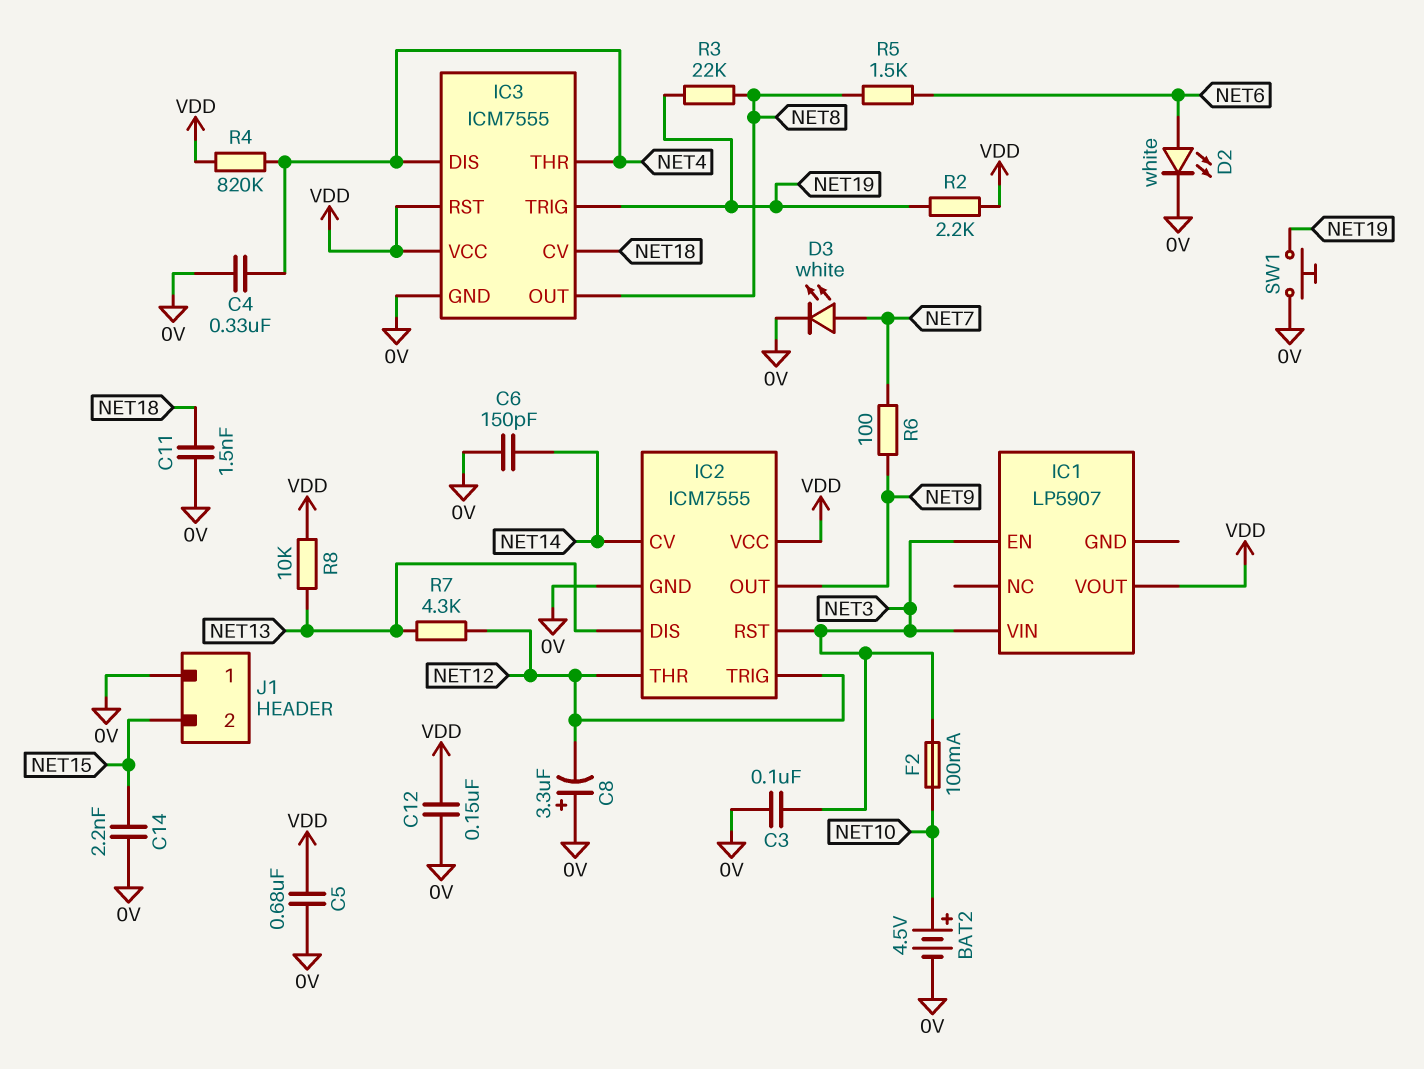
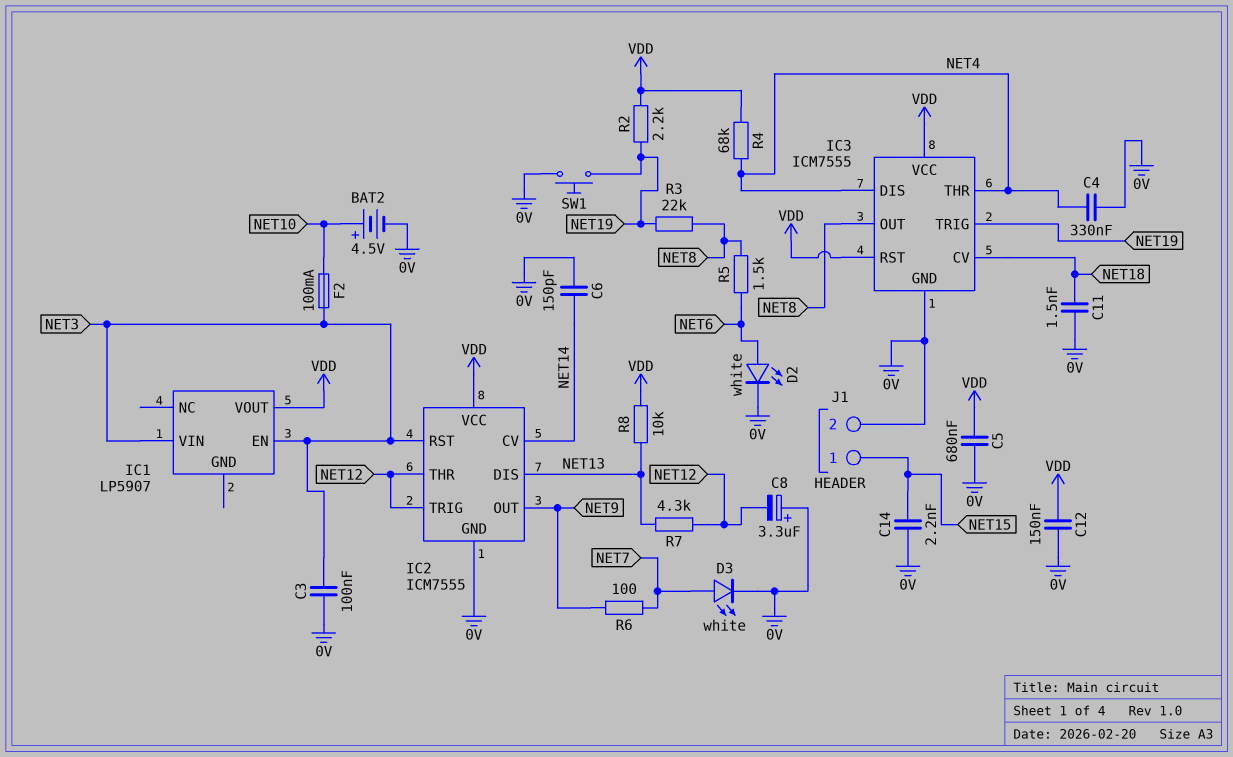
J1 pin 1: 0V -> NET15
J1 pin 2: NET15 -> 0V
R4: 820k (NET4, VDD) -> 68k (NET4, VDD)

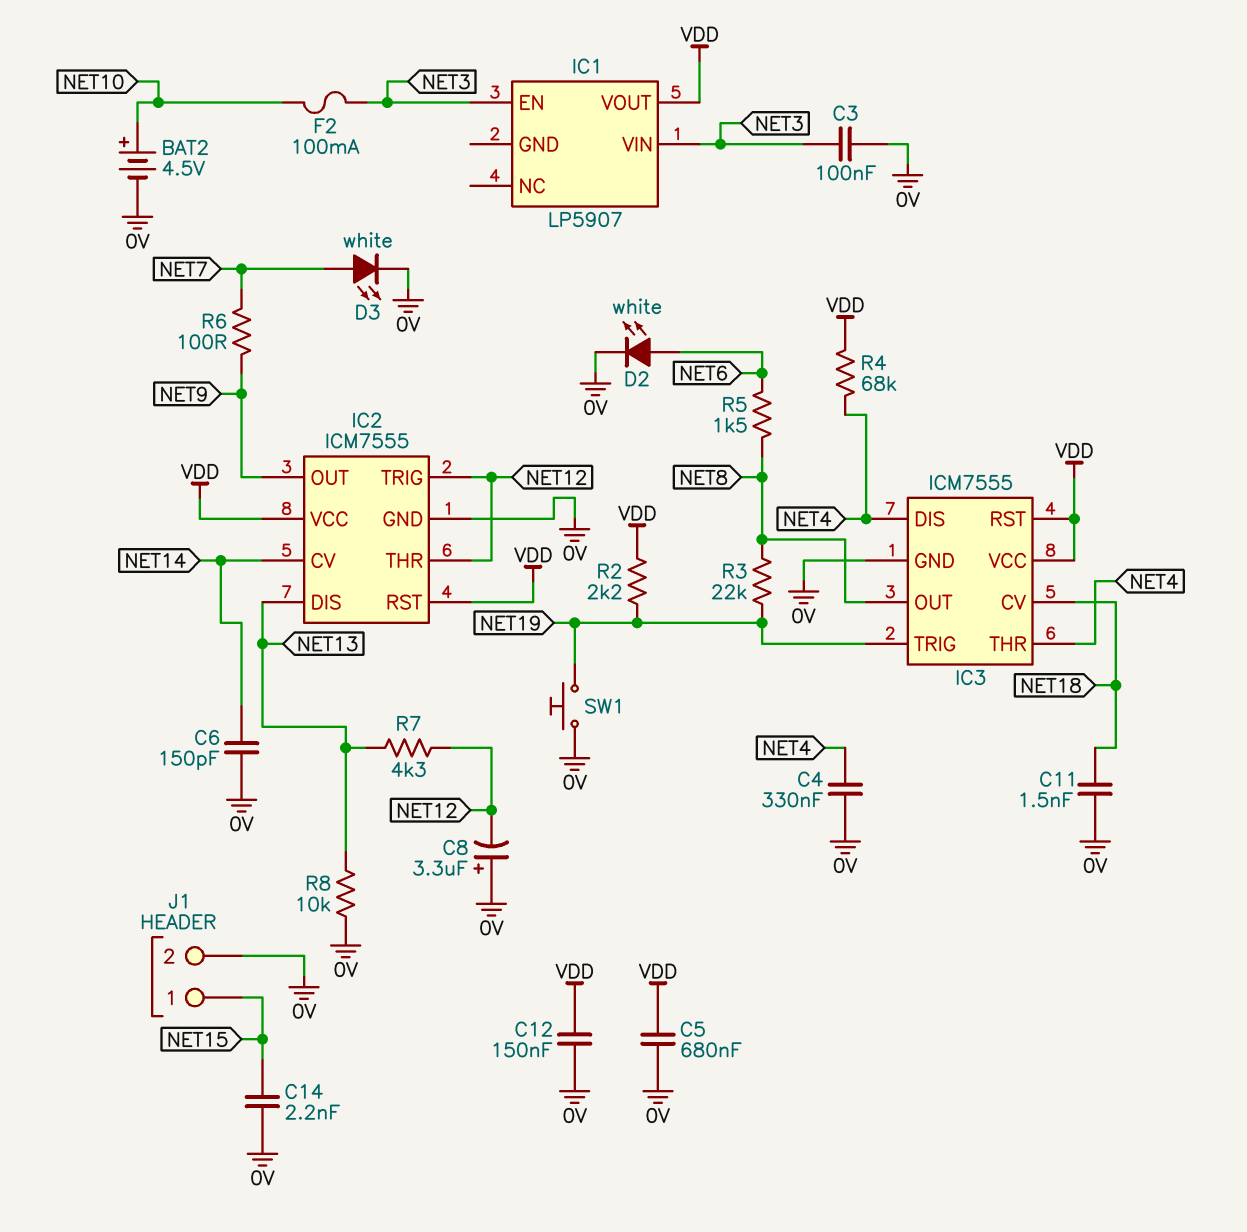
IC2 pin RST: NET3 -> VDD
R8: 10k (NET13, VDD) -> 10k (0V, NET13)

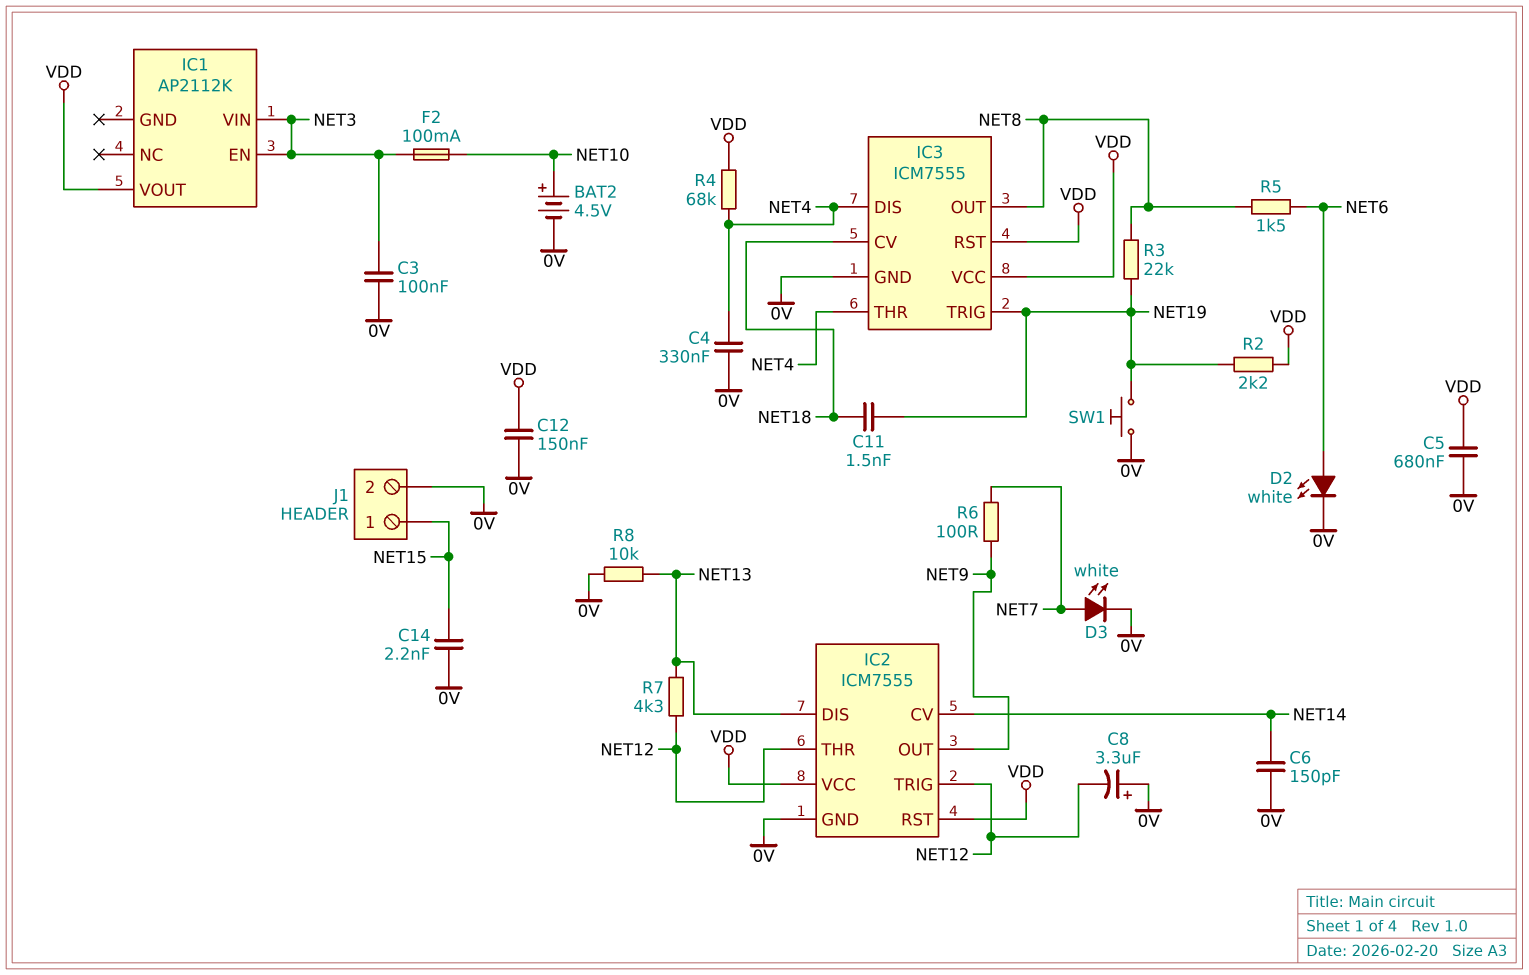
C11: 1.5nF (0V, NET18) -> 1.5nF (NET18, NET19)
IC1: LP5907 -> AP2112K

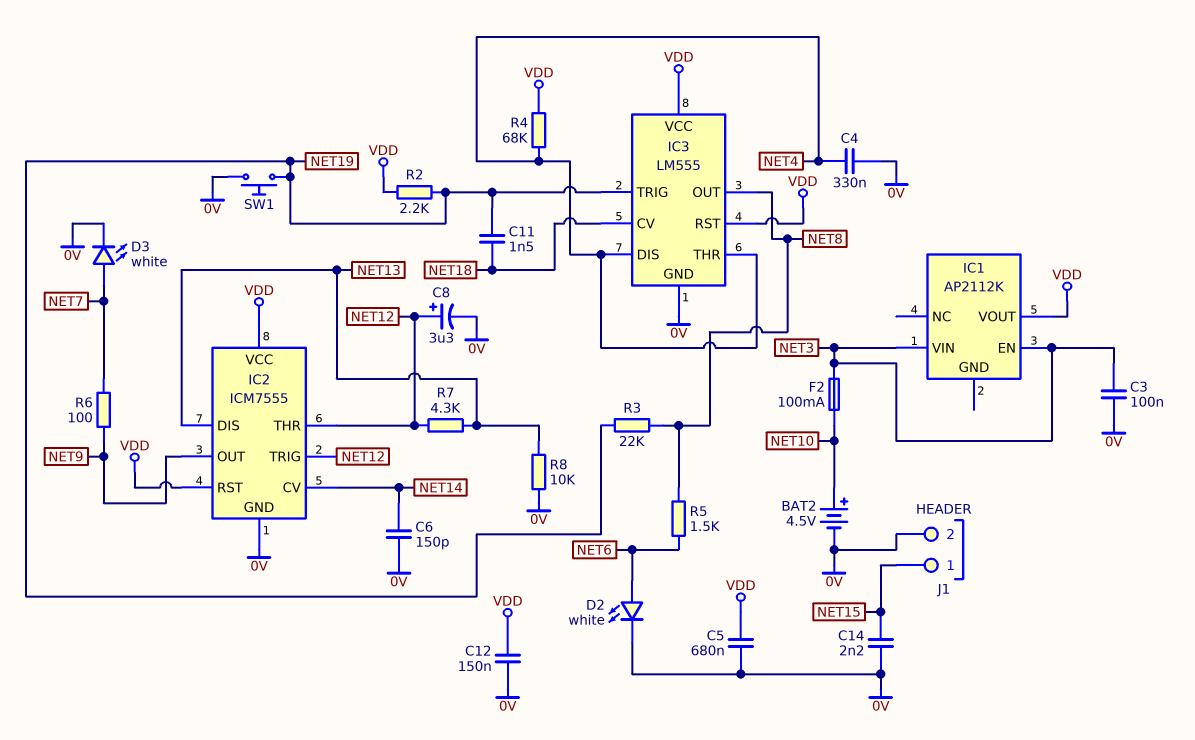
C8: 3.3uF (plus 0V, minus NET12) -> 3.3uF (plus NET12, minus 0V)
IC3: ICM7555 -> LM555

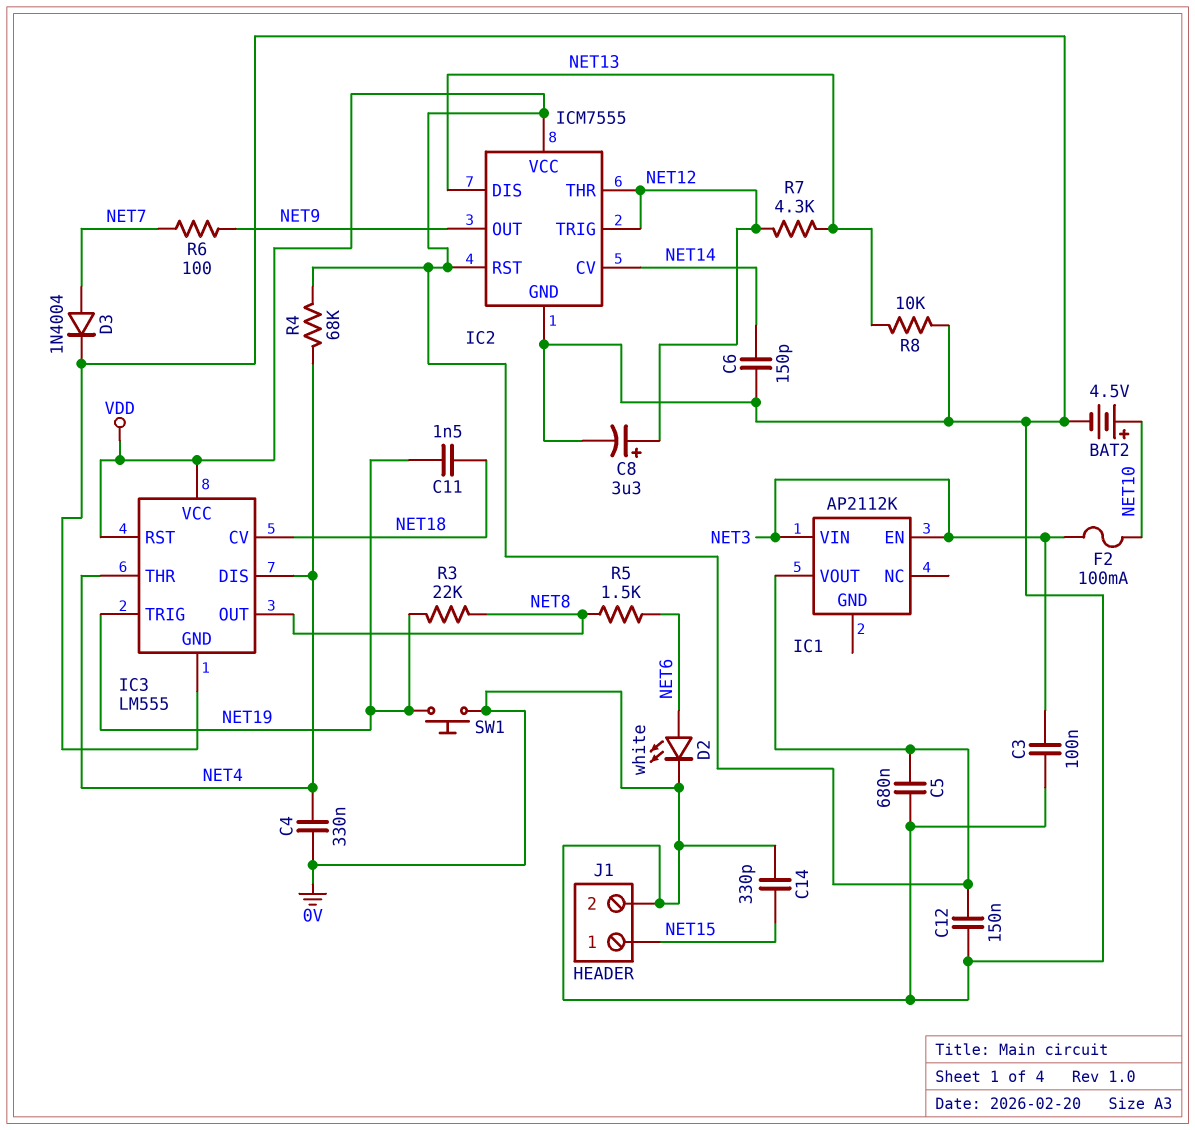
C14: 2.2nF (0V, NET15) -> 330pF (0V, NET15)
D3: LED white (A NET7, K 0V) -> diode 1N4004 (A NET7, K 0V)
R2: 2.2k (NET19, VDD) -> none

